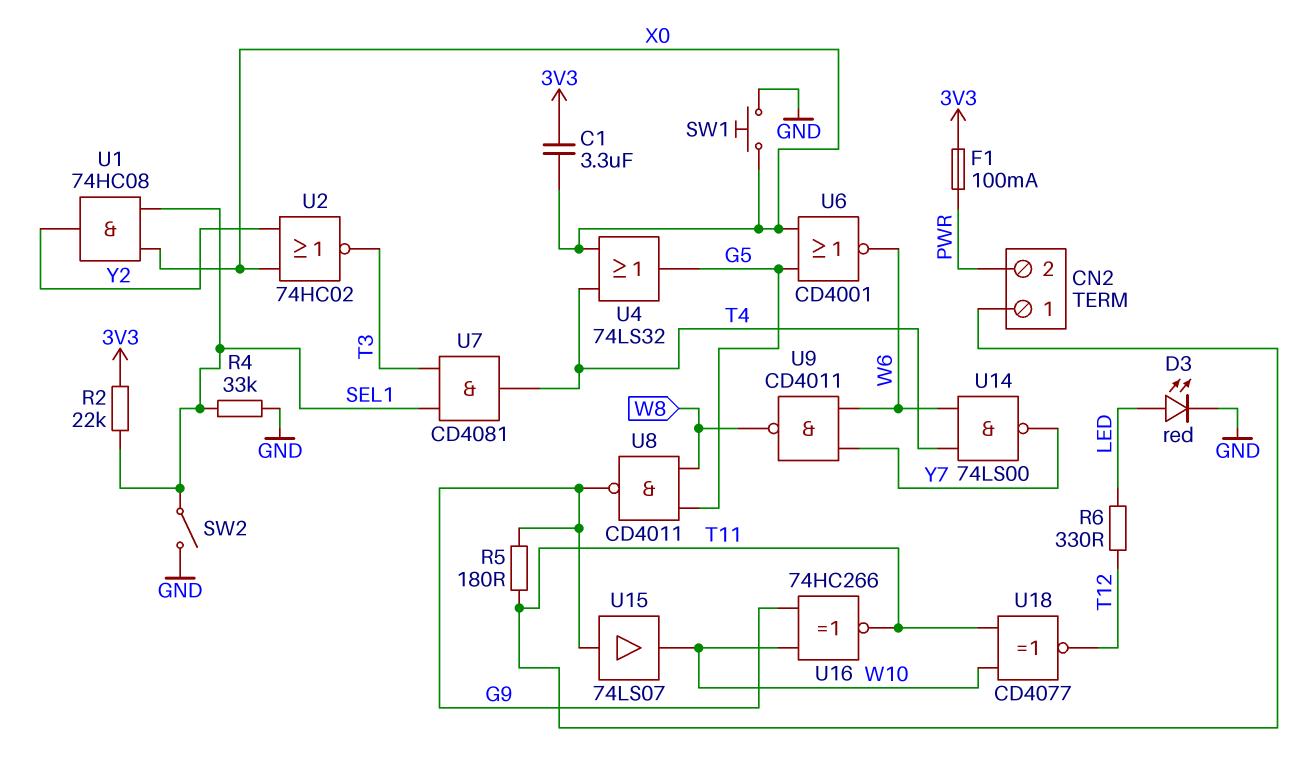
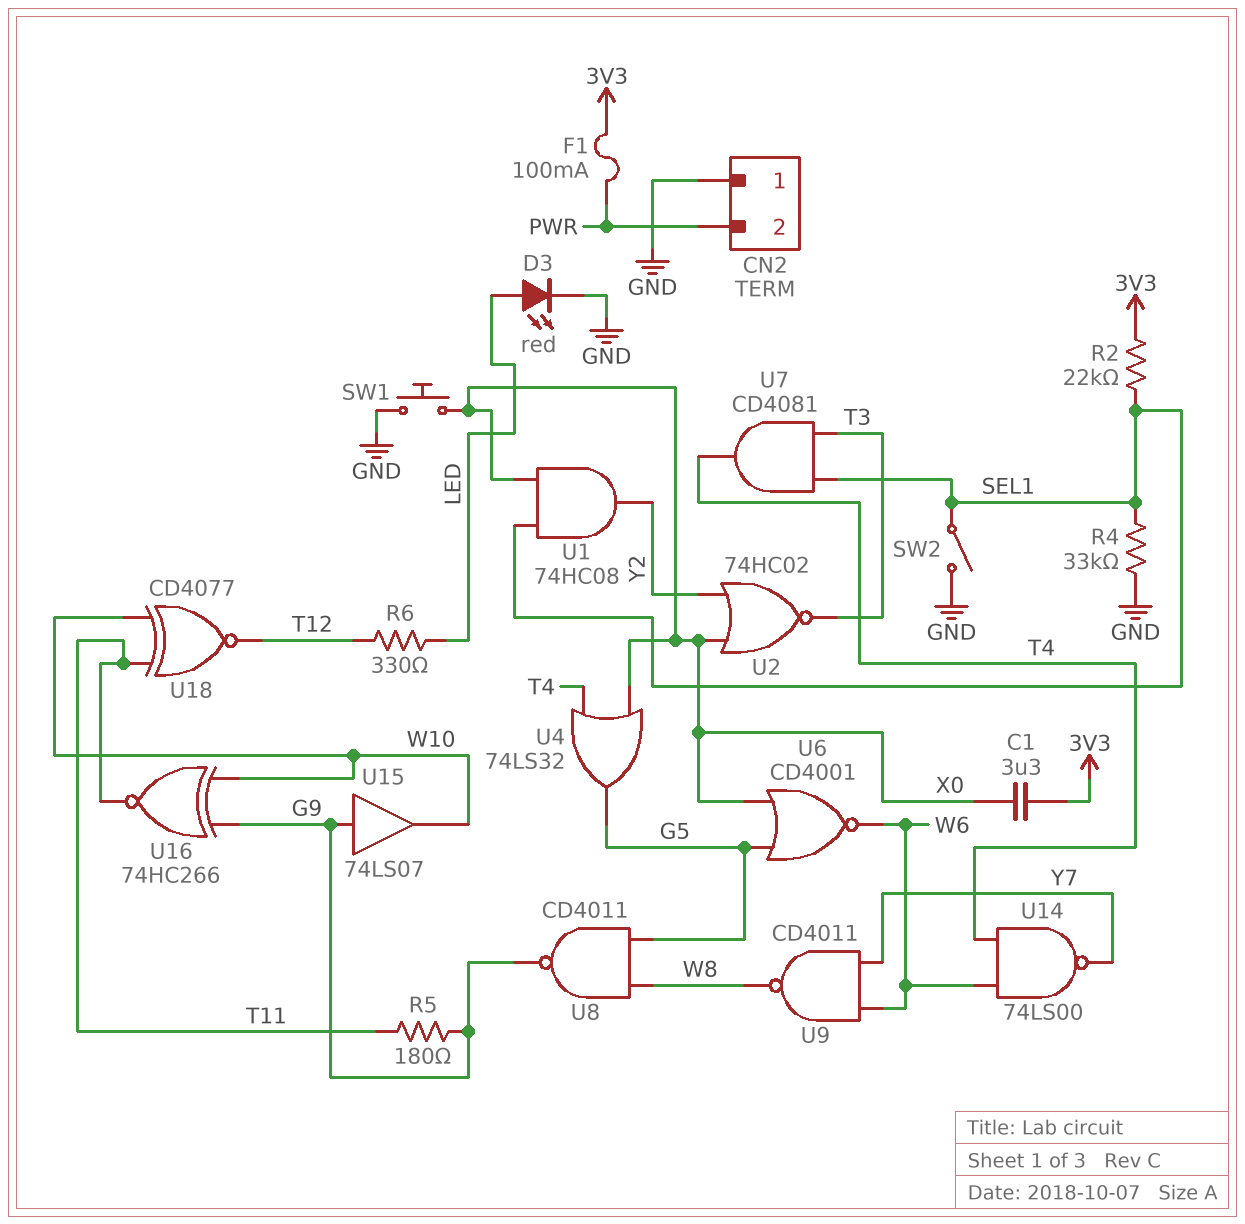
CN2 pin 1: T11 -> GND

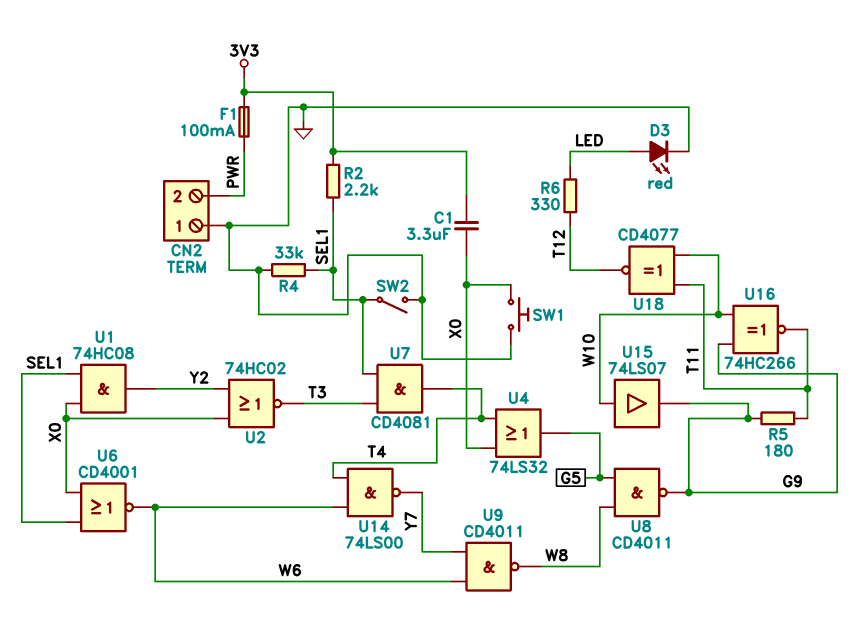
R2: 22k (3V3, SEL1) -> 2.2k (3V3, SEL1)
U6: NOR CD4001 (in G5, in X0, out W6) -> NOR CD4001 (in SEL1, in X0, out W6)
U15: buffer 74LS07 (in G9, out W10) -> buffer 74LS07 (in W10, out G9)

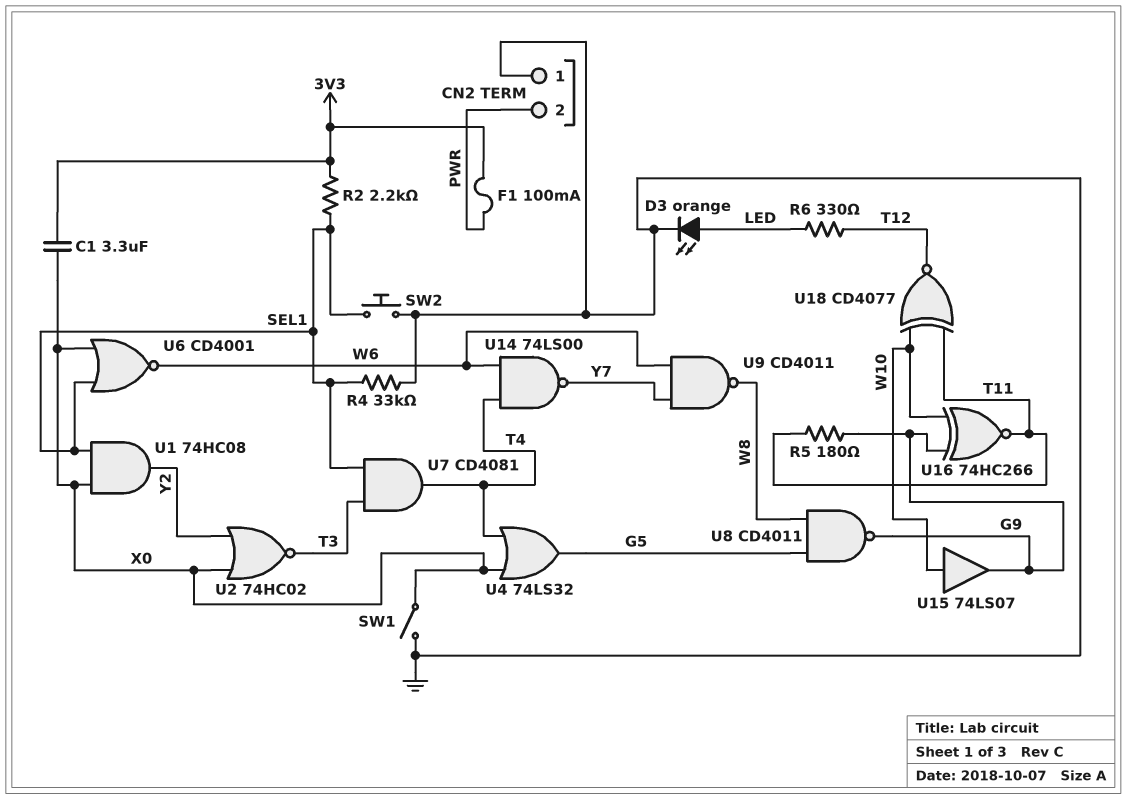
D3: LED red (A LED, K GND) -> LED orange (A LED, K GND)
SW1: button (GND, X0) -> switch (GND, X0)
SW2: switch (GND, SEL1) -> button (GND, SEL1)

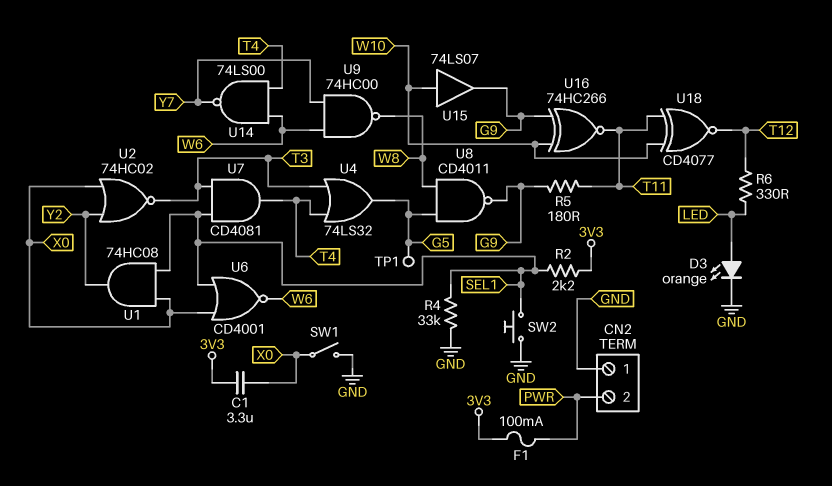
TP1: none -> test point (G5)
U4: OR 74LS32 (in T4, in X0, out G5) -> OR 74LS32 (in T3, in T4, out G5)
U9: NAND CD4011 (in W6, in Y7, out W8) -> NAND 74HC00 (in W6, in Y7, out W8)

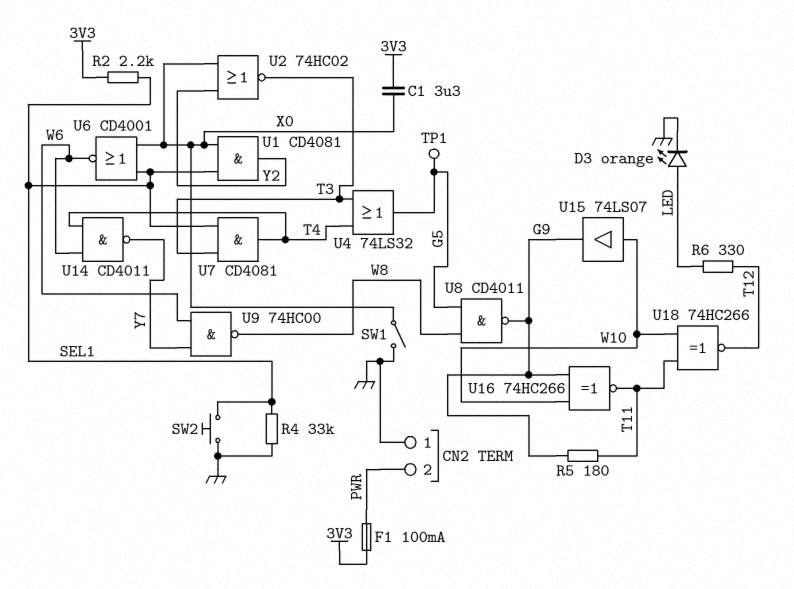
U1: AND 74HC08 (in SEL1, in X0, out Y2) -> AND CD4081 (in SEL1, in X0, out Y2)
U14: NAND 74LS00 (in T4, in W6, out Y7) -> NAND CD4011 (in T4, in W6, out Y7)
U18: XNOR CD4077 (in T11, in W10, out T12) -> XNOR 74HC266 (in T11, in W10, out T12)

